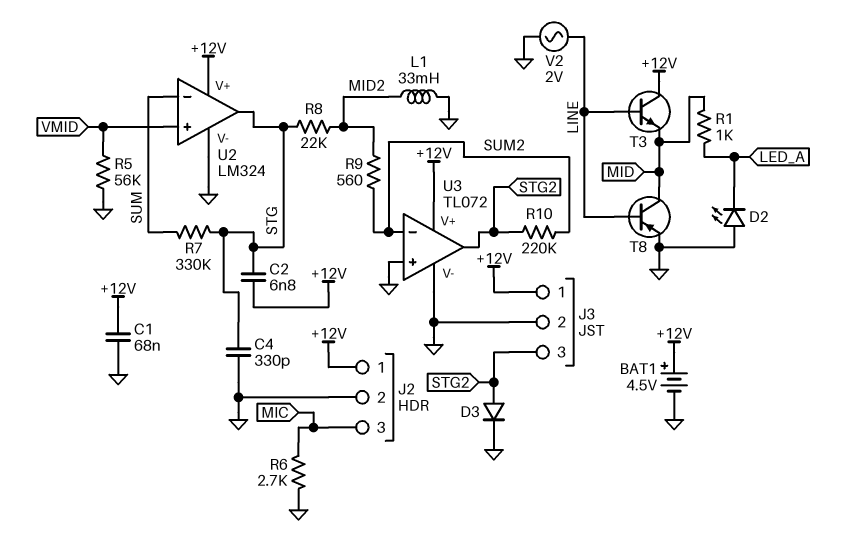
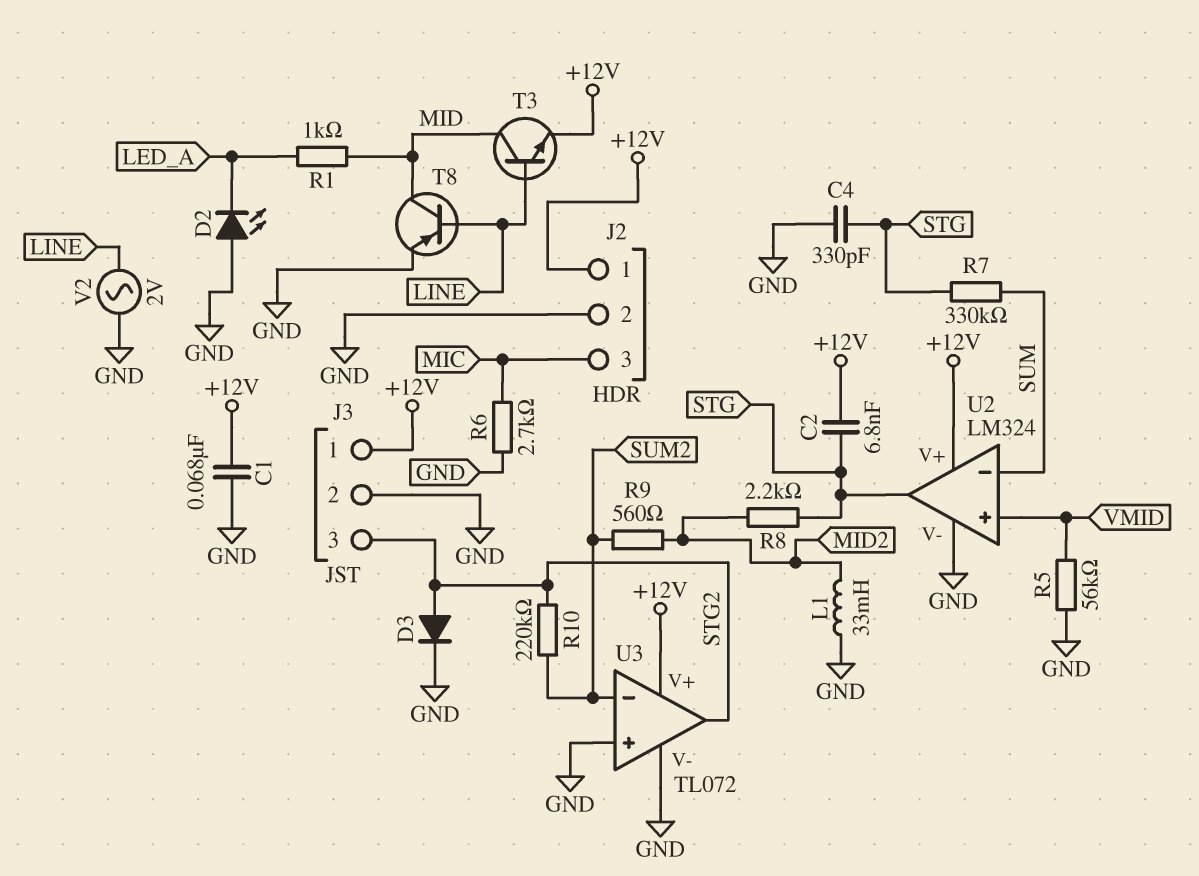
BAT1: 4.5V (plus +12V, minus GND) -> none
R8: 22k (MID2, STG) -> 2.2k (MID2, STG)
T3: NPN (B LINE, C +12V, E MID) -> NPN (B LINE, C MID, E +12V)

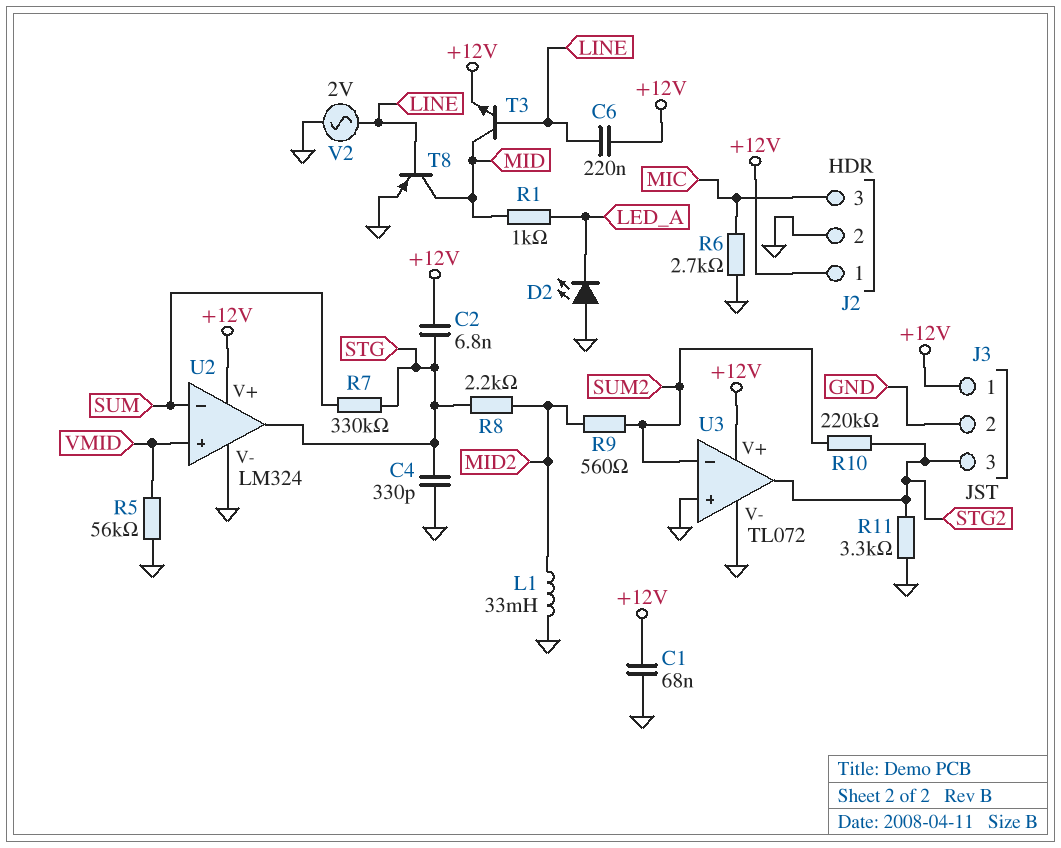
C6: none -> 220nF (+12V, LINE)
D3: diode (A STG2, K GND) -> none
R11: none -> 3.3k (GND, STG2)

